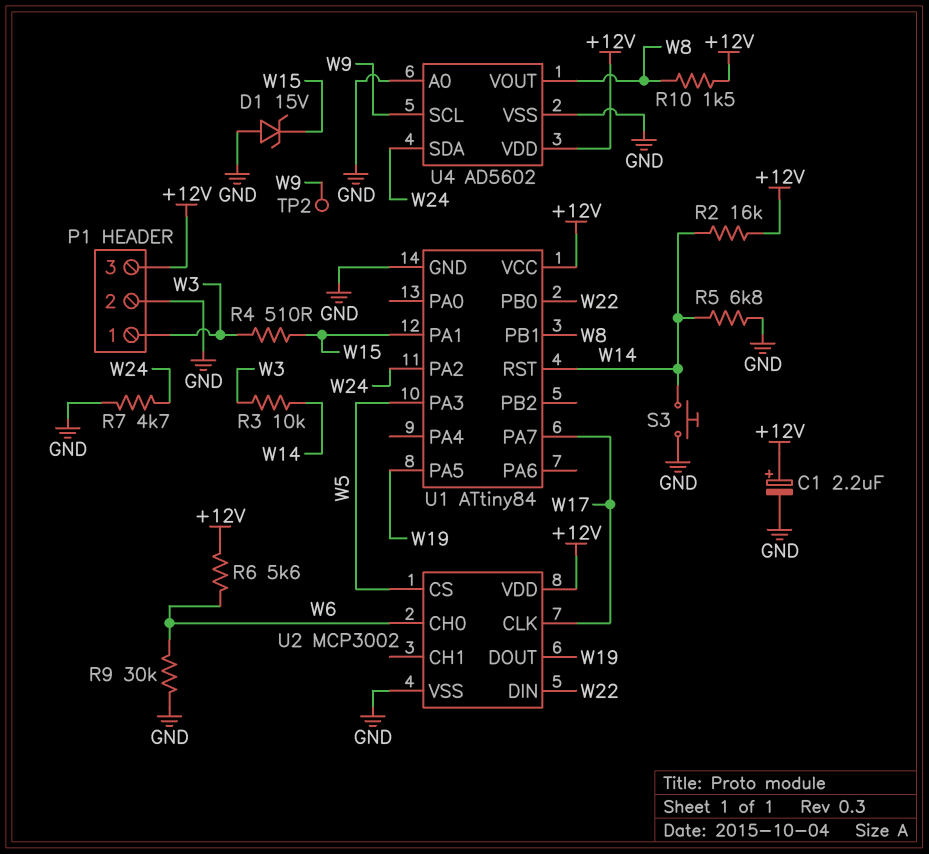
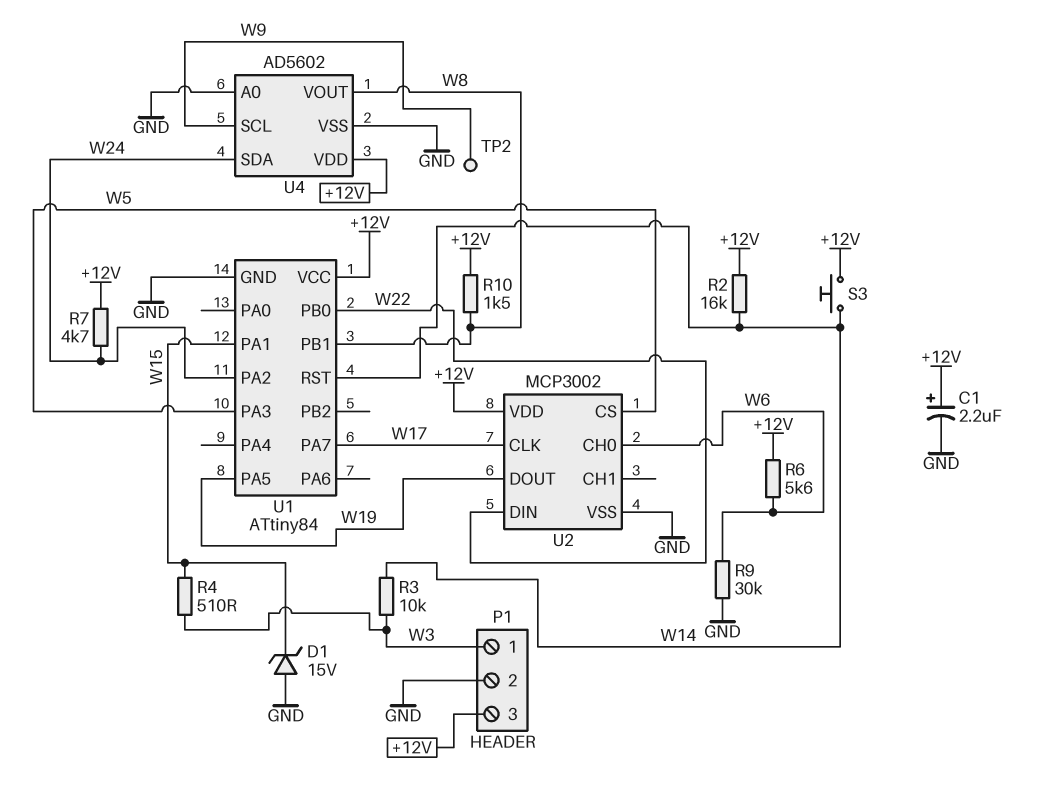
R5: 6.8k (GND, W14) -> none
R7: 4.7k (GND, W24) -> 4.7k (+12V, W24)
S3: button (GND, W14) -> button (+12V, W14)

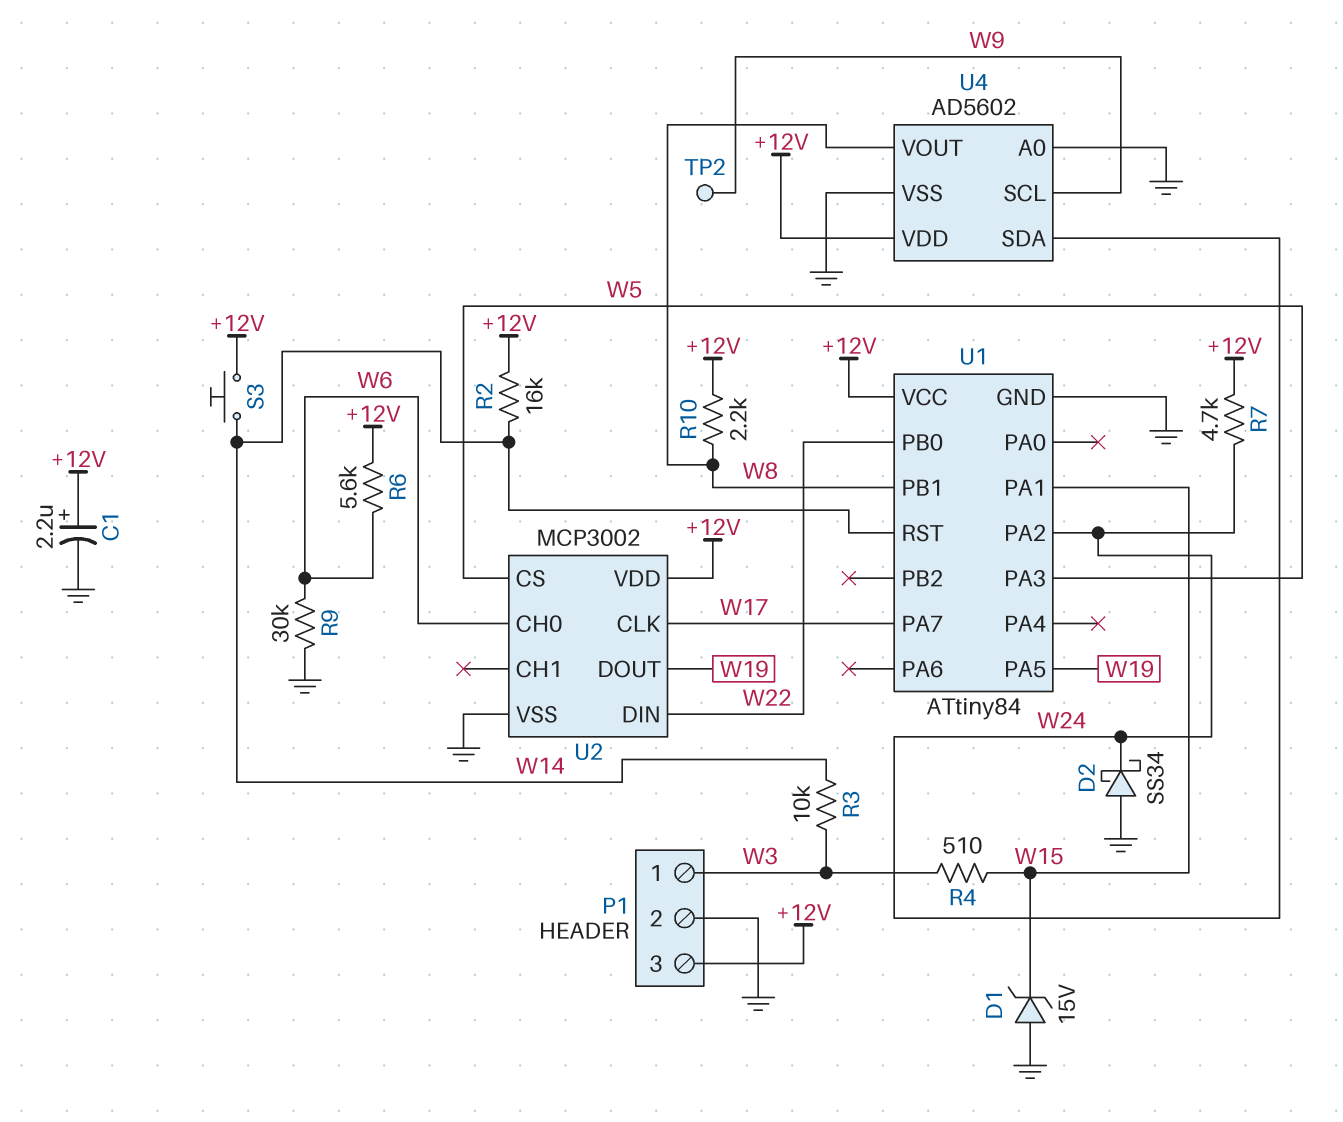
D2: none -> schottky SS34 (A GND, K W24)
R10: 1.5k (+12V, W8) -> 2.2k (+12V, W8)

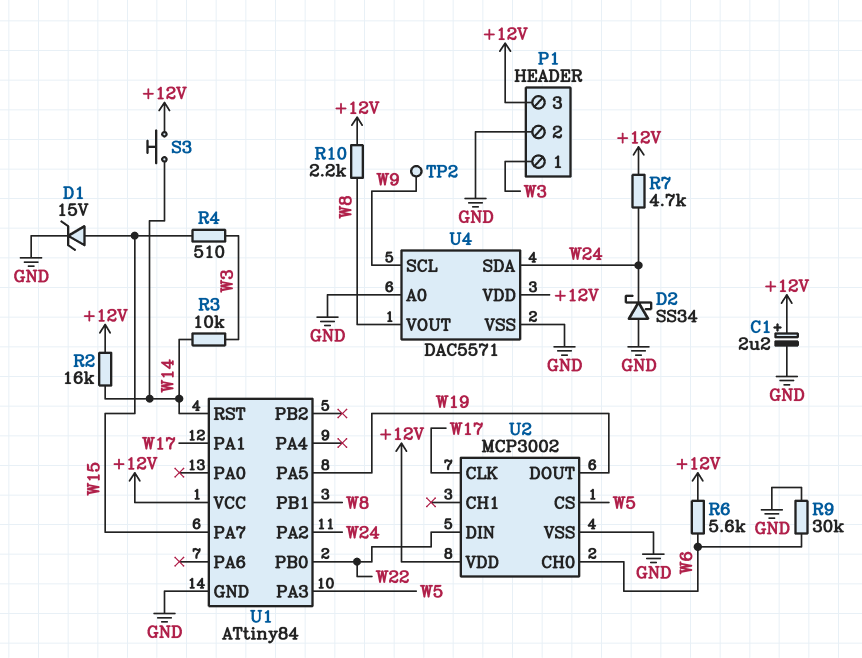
D1: zener 15V (A GND, K W15) -> zener 15V (A W15, K GND)
U1 pin PA1: W15 -> W17
U1 pin PA7: W17 -> W15
U4: AD5602 -> DAC5571

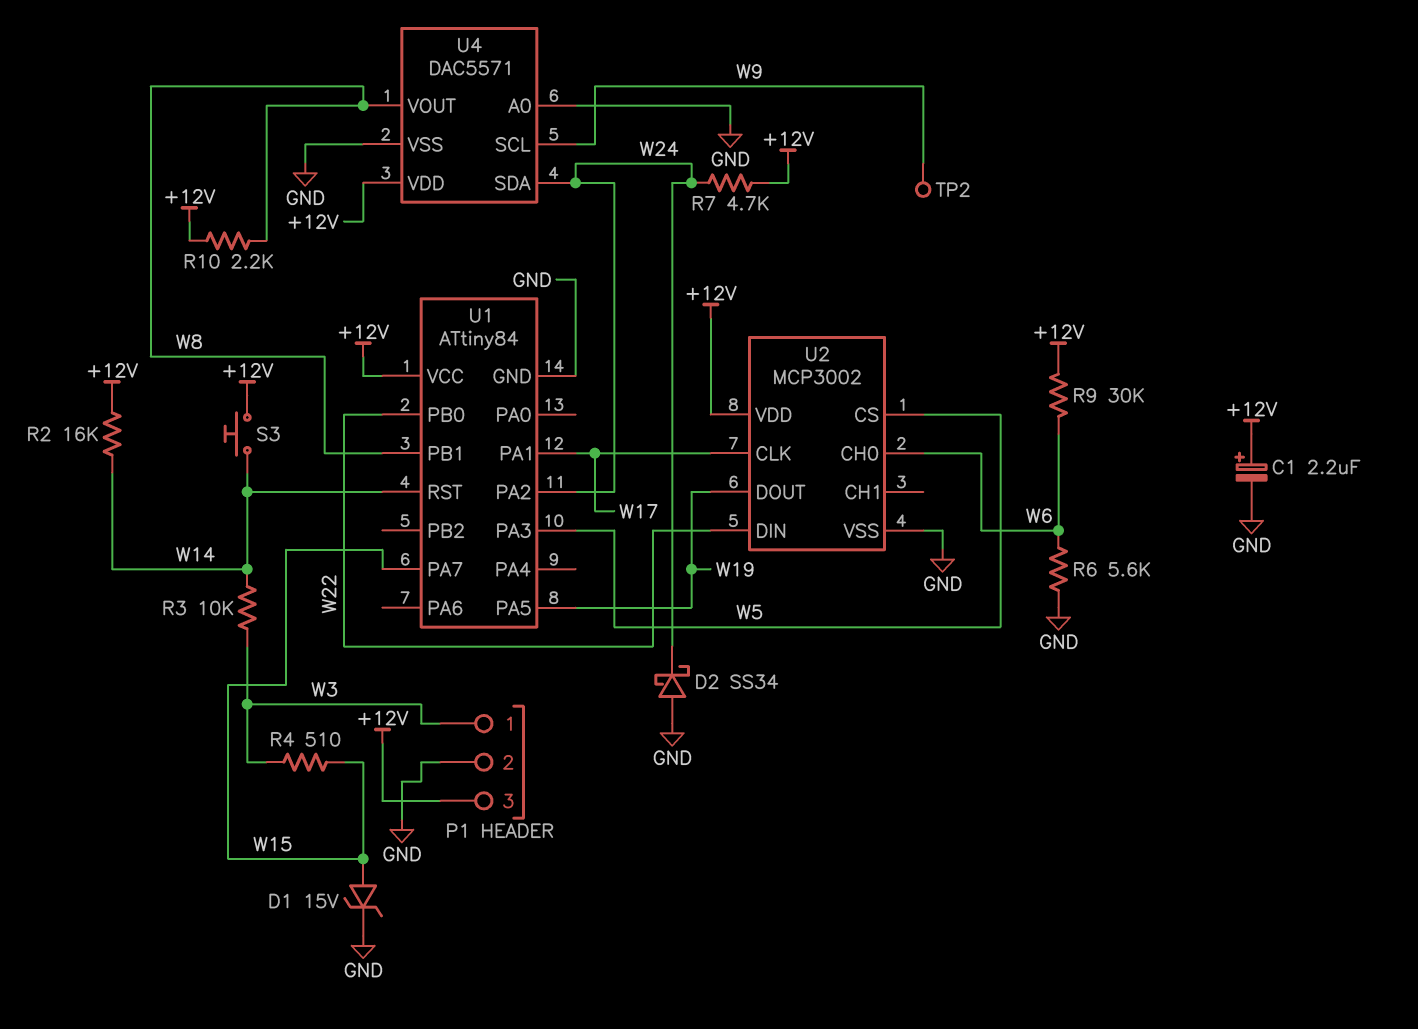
R6: 5.6k (+12V, W6) -> 5.6k (GND, W6)
R9: 30k (GND, W6) -> 30k (+12V, W6)

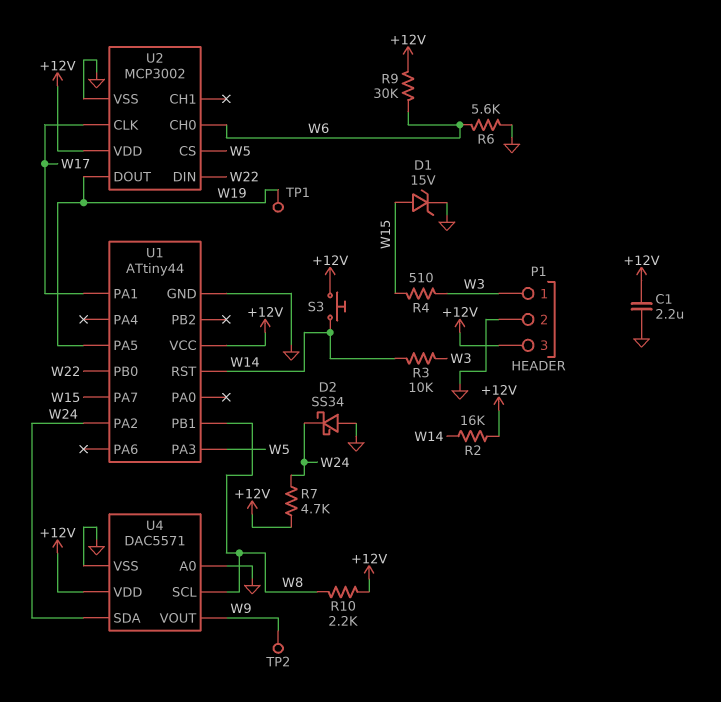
C1: 2.2uF (plus +12V, minus GND) -> 2.2uF (+12V, GND)
TP1: none -> test point (W19)
U1: ATtiny84 -> ATtiny44
U4 pin SCL: W9 -> W8
U4 pin VOUT: W8 -> W9

